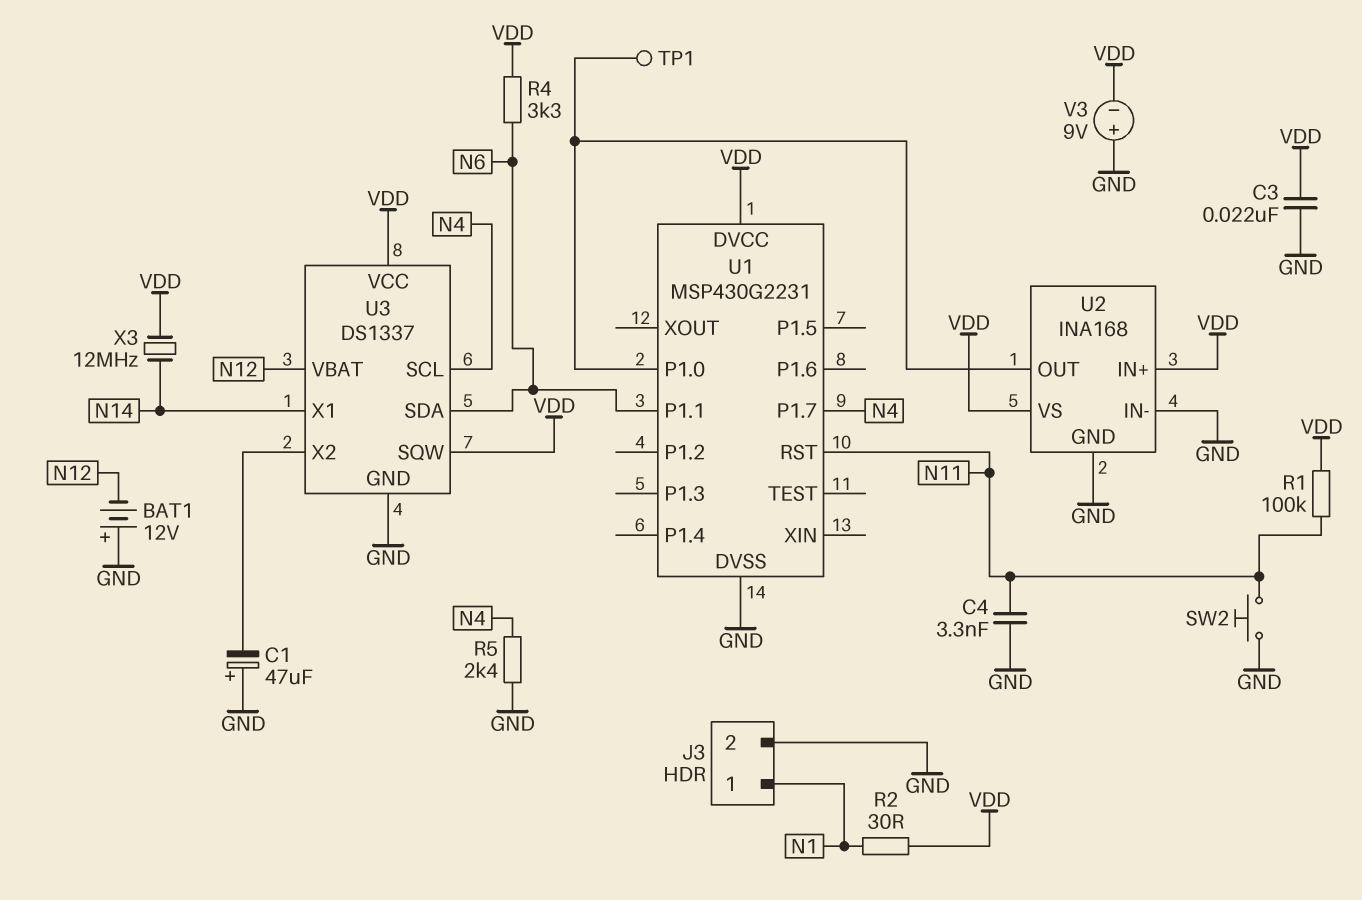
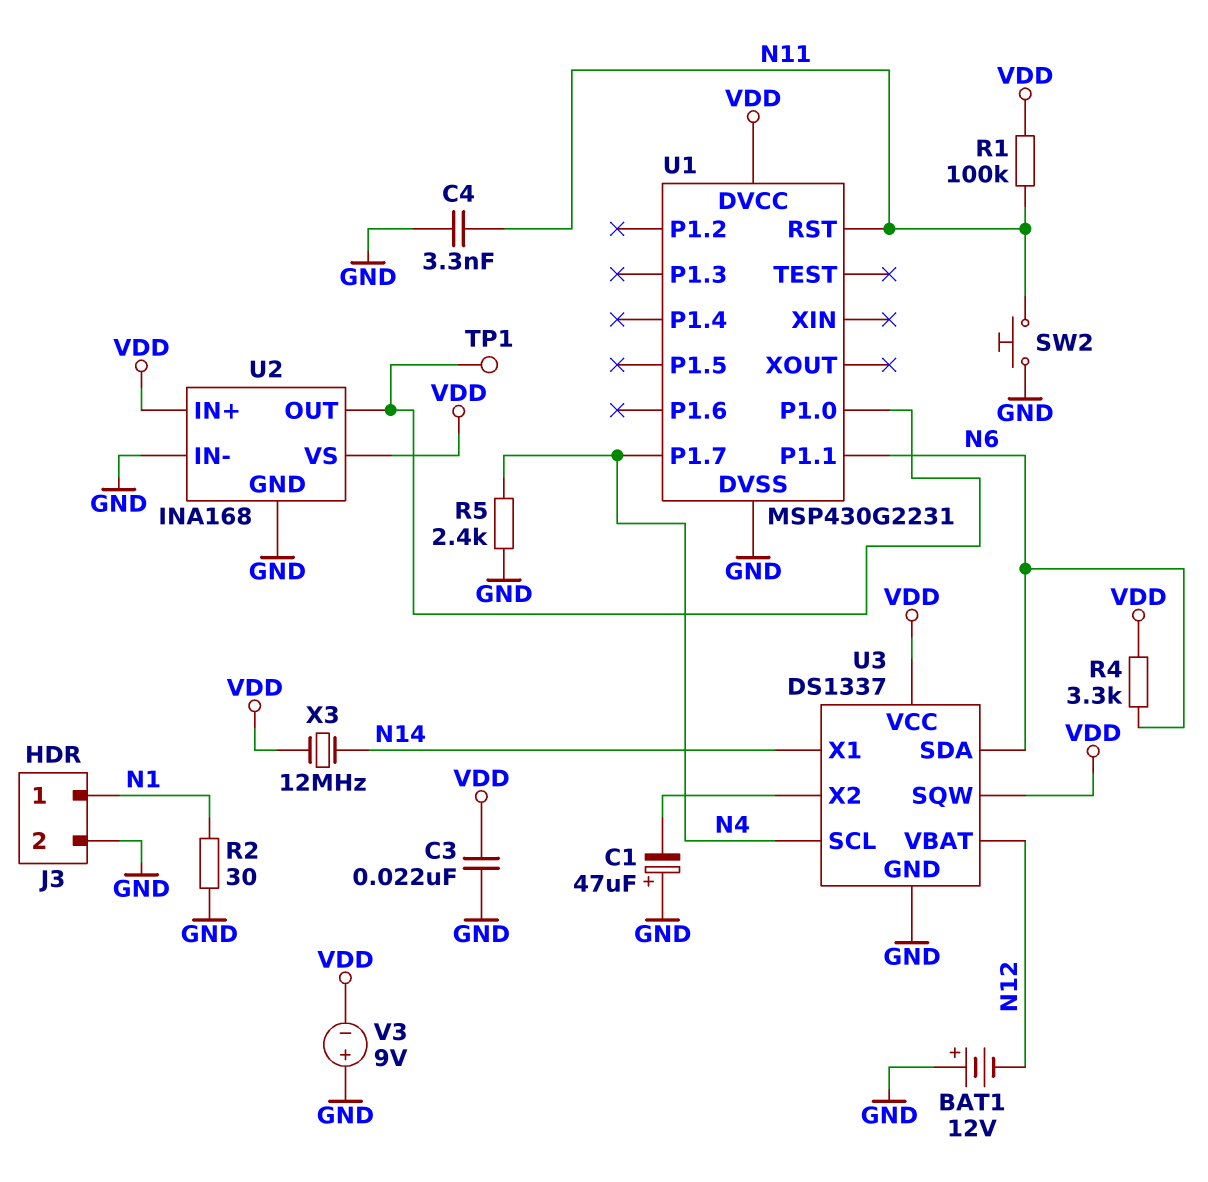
R2: 30 (N1, VDD) -> 30 (GND, N1)

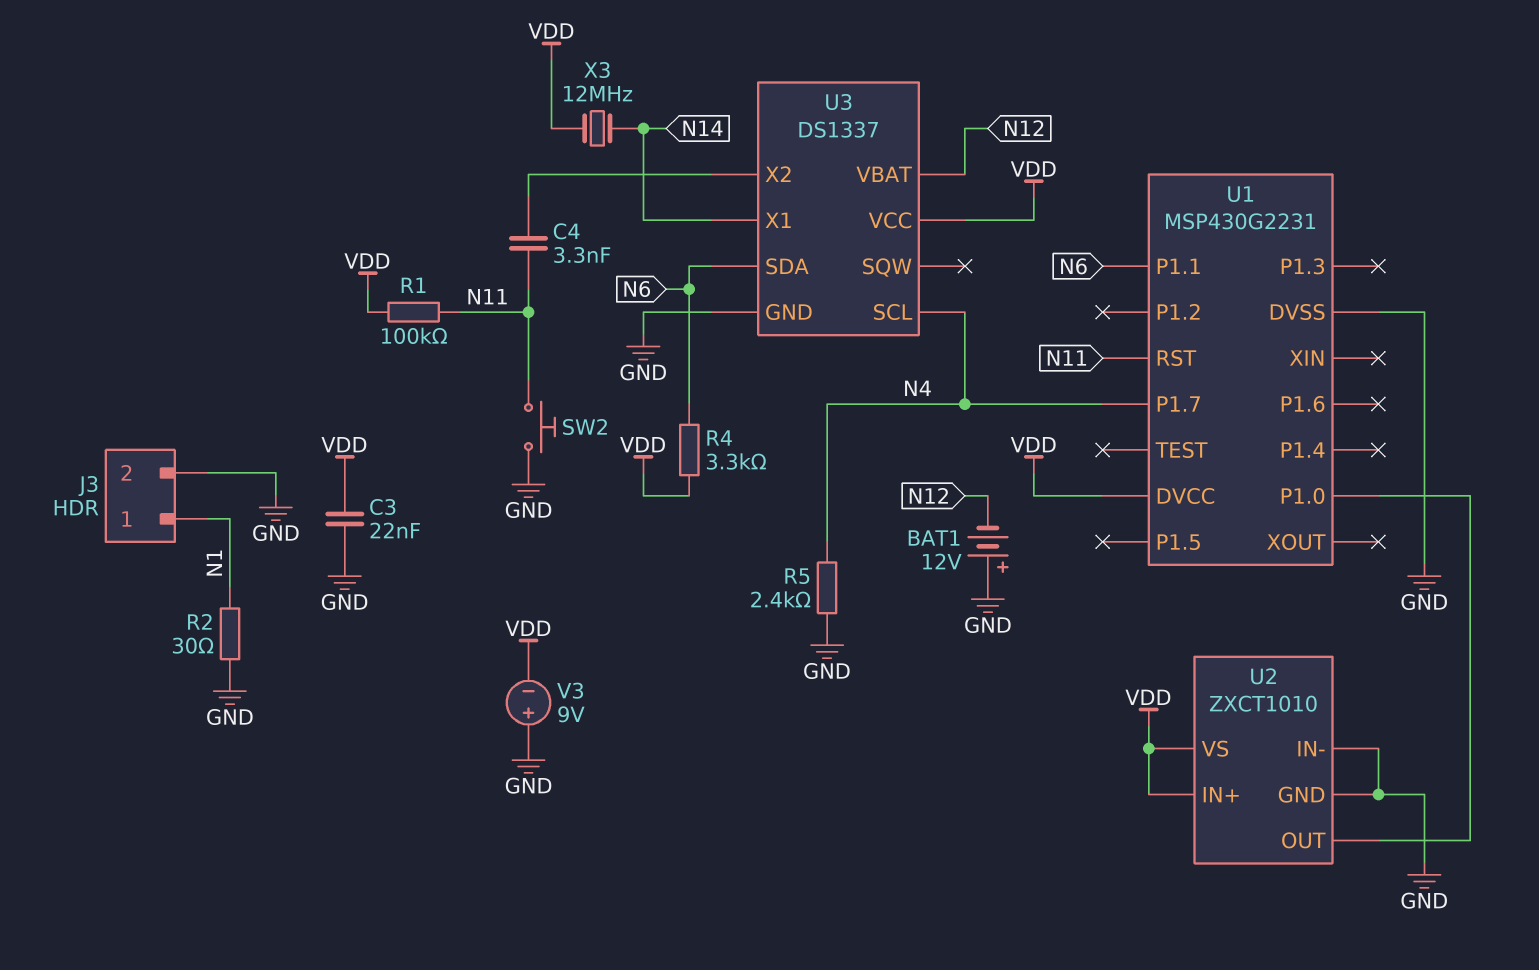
C1: 47uF (plus GND, minus U3/X2) -> none
C4: 3.3nF (GND, N11) -> 3.3nF (N11, U3/X2)
TP1: test point (U1/P1.0) -> none
U2: INA168 -> ZXCT1010
U3 pin SQW: VDD -> none

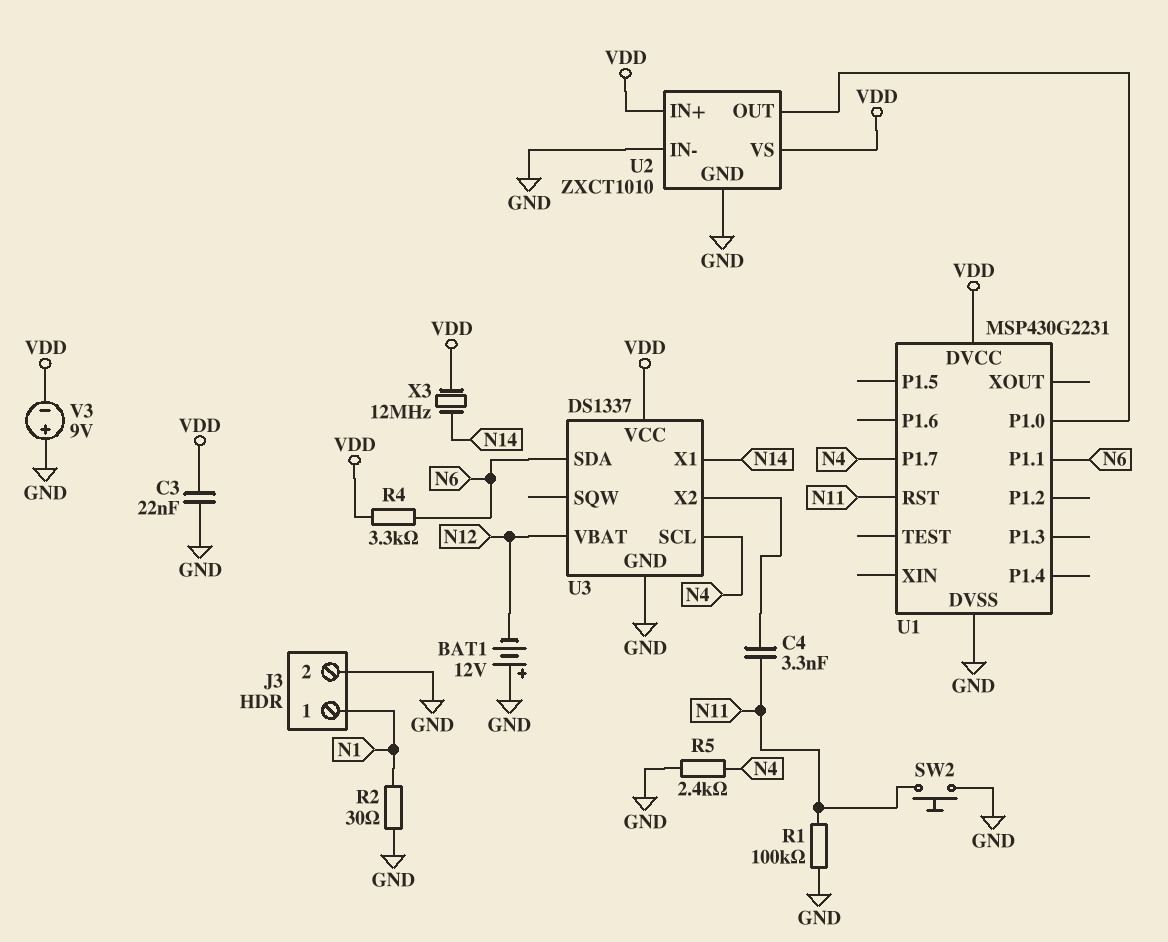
R1: 100k (N11, VDD) -> 100k (GND, N11)

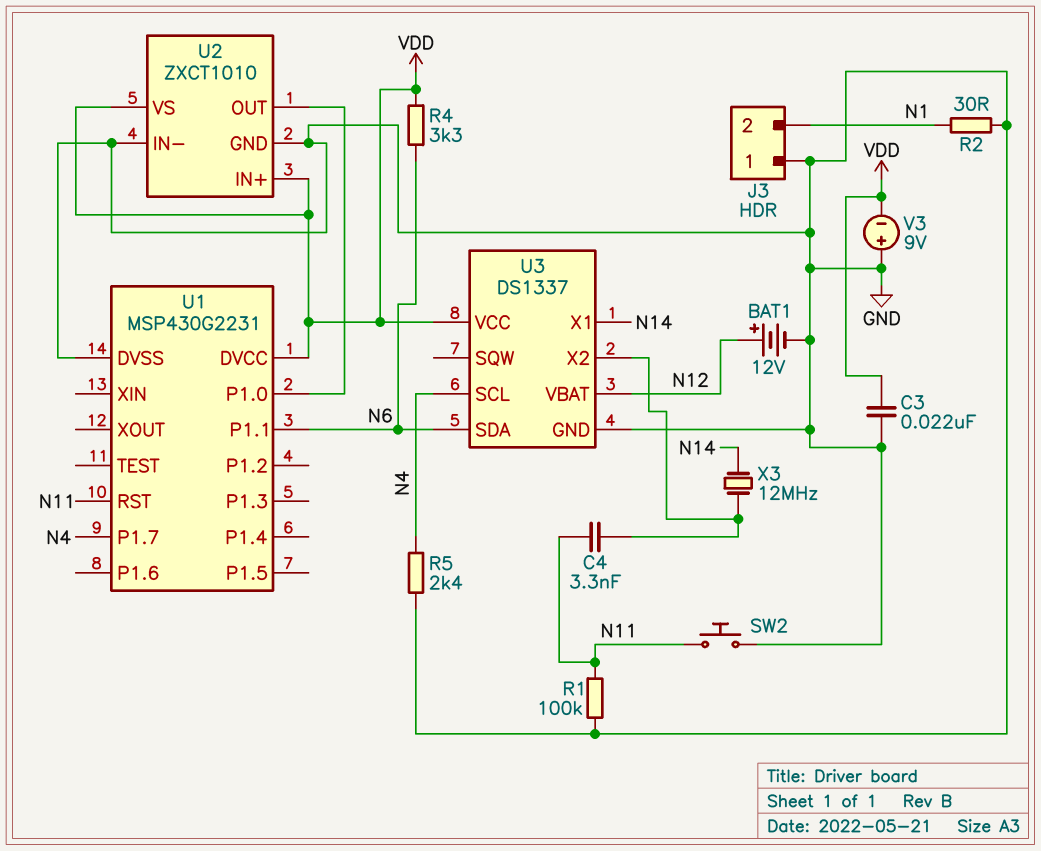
BAT1: 12V (plus GND, minus N12) -> 12V (plus N12, minus GND)
J3 pin 1: N1 -> GND
J3 pin 2: GND -> N1
X3: 12MHz (N14, VDD) -> 12MHz (N14, U3/X2)

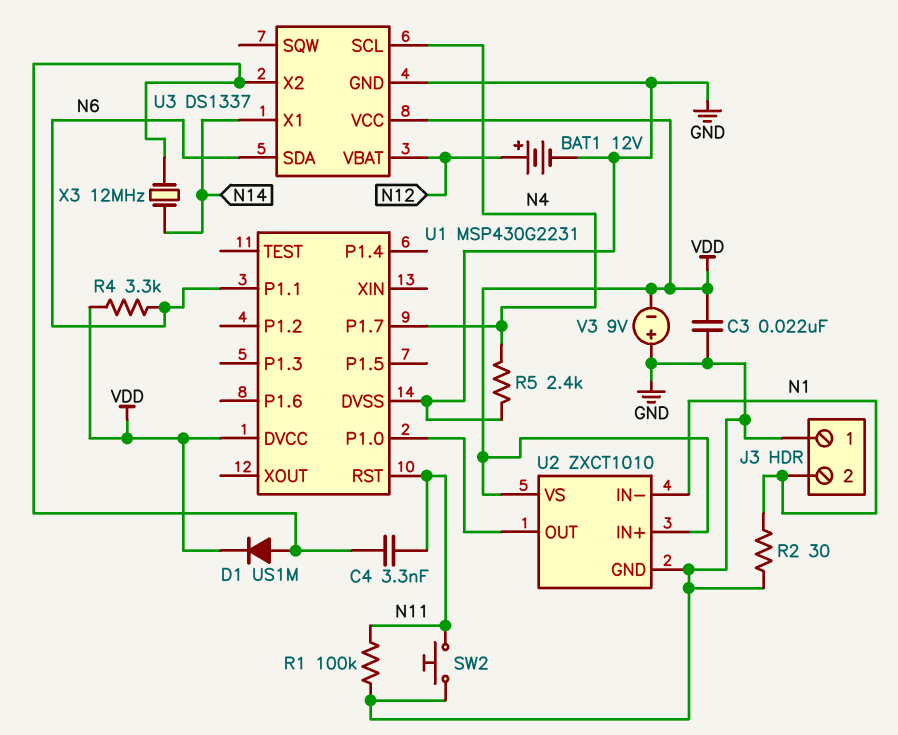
D1: none -> diode US1M (A U3/X2, K VDD)
U2 pin IN-: GND -> N1

